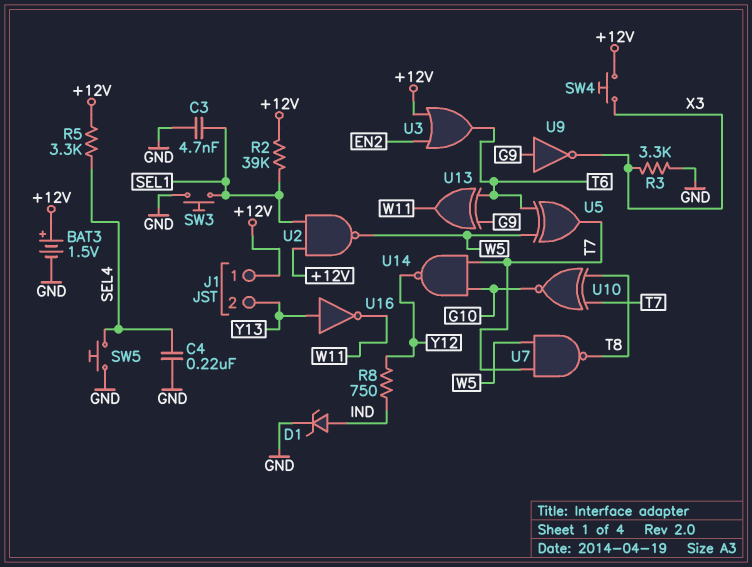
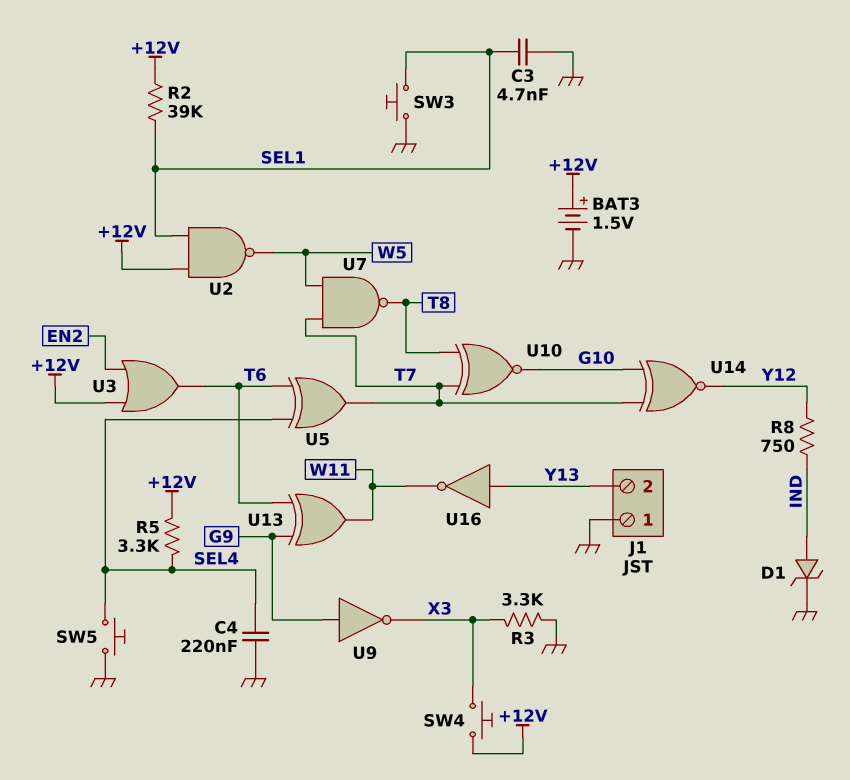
J1 pin 1: +12V -> GND
U5: XOR (in T6, in W5, out T7) -> XOR (in SEL4, in T6, out T7)
U14: NAND (in G10, in T7, out Y12) -> XNOR (in G10, in T7, out Y12)

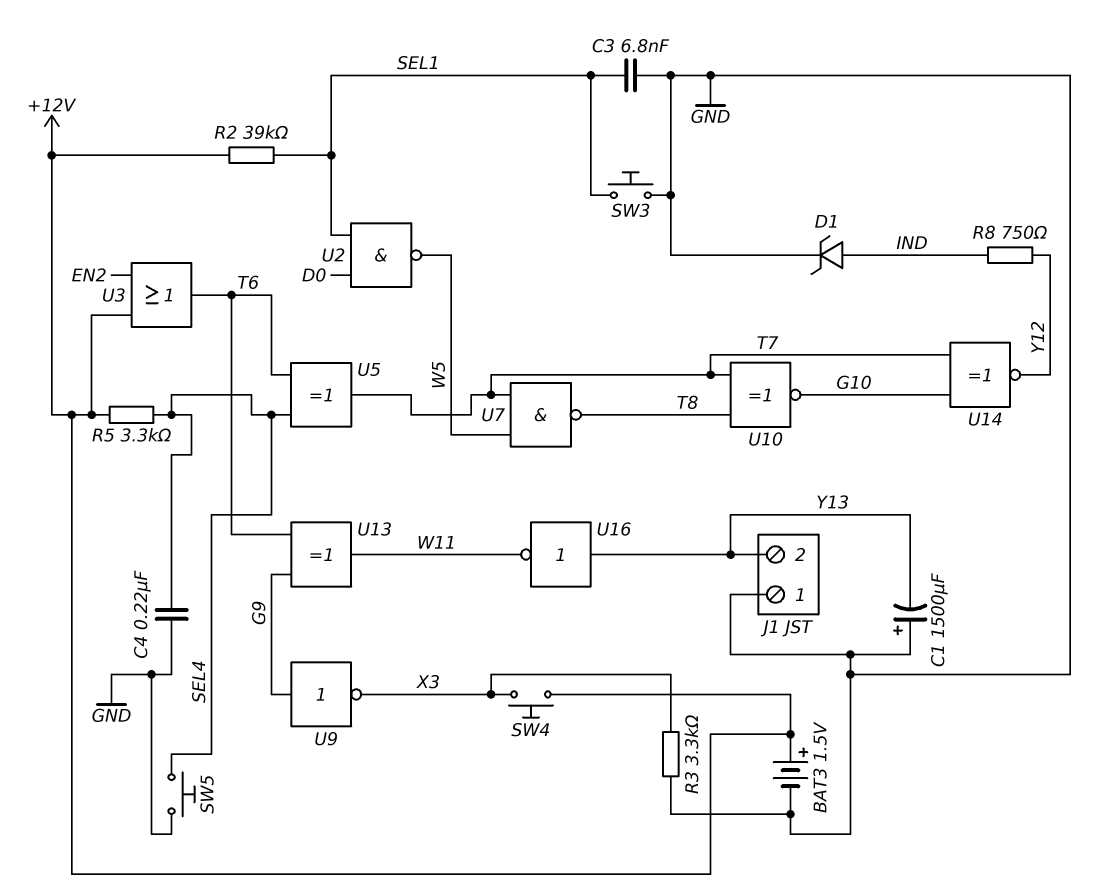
C1: none -> 1500uF (plus GND, minus Y13)
C3: 4.7nF (GND, SEL1) -> 6.8nF (GND, SEL1)
U2: NAND (in +12V, in SEL1, out W5) -> NAND (in D0, in SEL1, out W5)

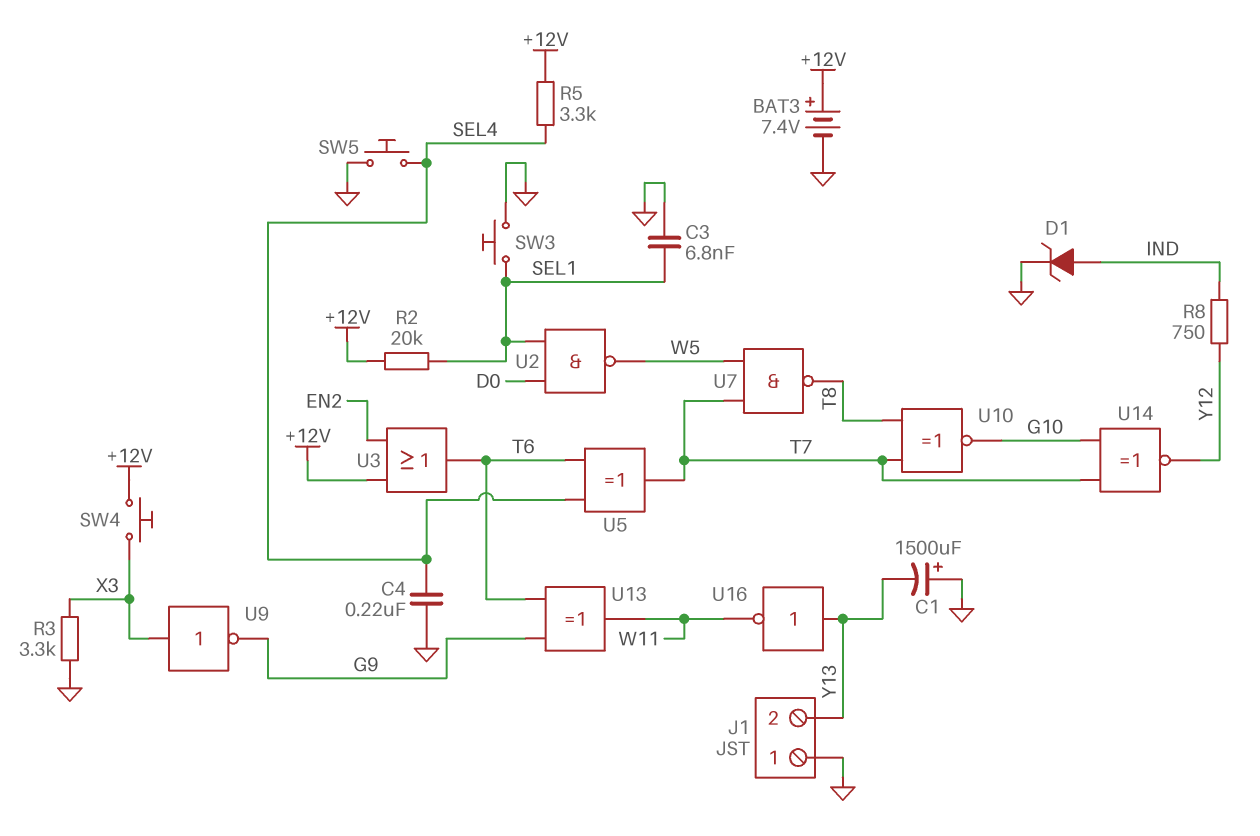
BAT3: 1.5V (plus +12V, minus GND) -> 7.4V (plus +12V, minus GND)
R2: 39k (+12V, SEL1) -> 20k (+12V, SEL1)
U9: NOT (in G9, out X3) -> NOT (in X3, out G9)

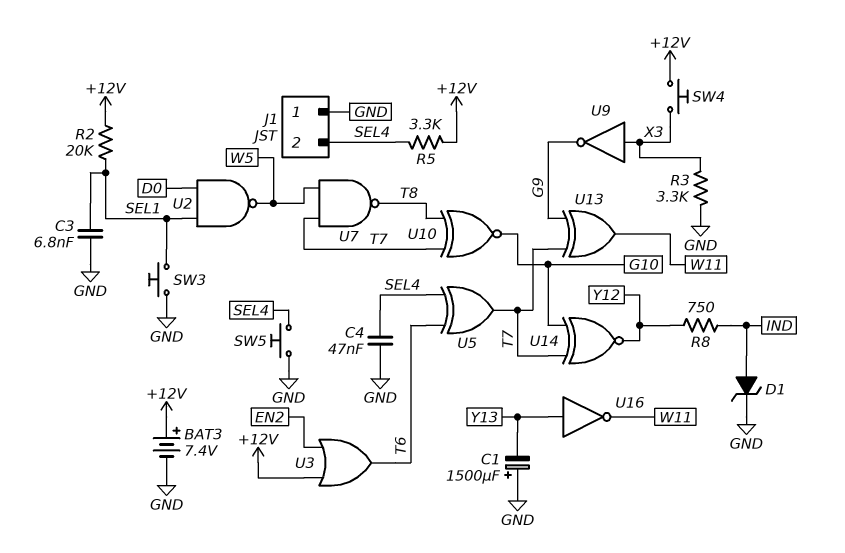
C4: 220nF (GND, SEL4) -> 47nF (GND, SEL4)
J1 pin 2: Y13 -> SEL4
U13: XOR (in G9, in T6, out W11) -> XOR (in G9, in T7, out W11)

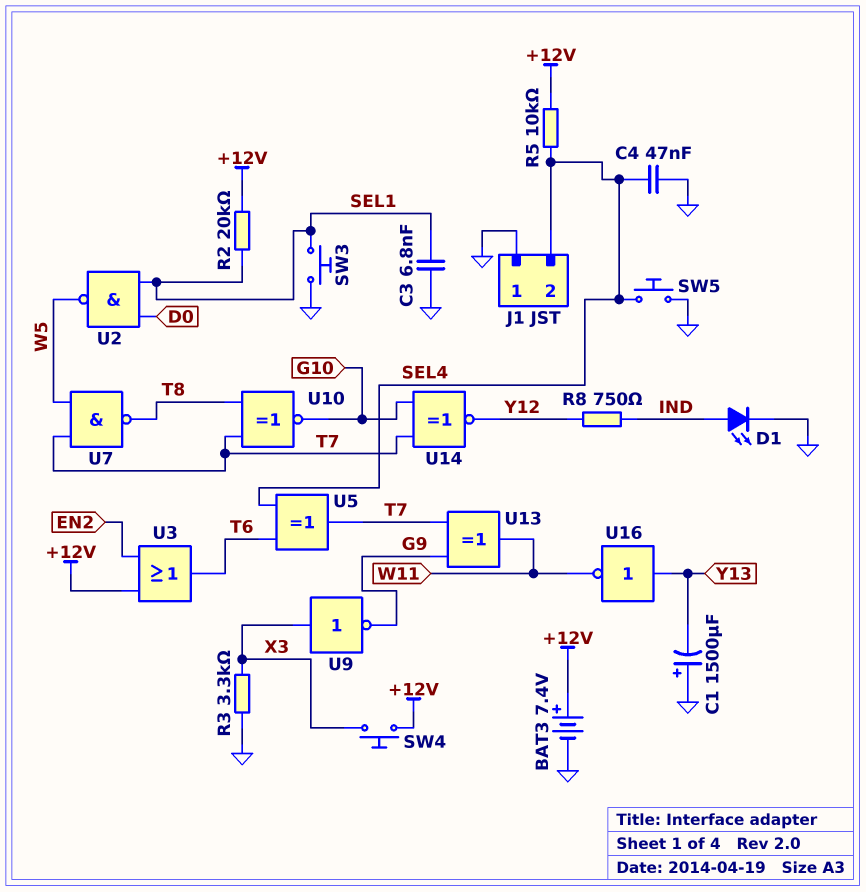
D1: zener (A IND, K GND) -> LED (A IND, K GND)
R5: 3.3k (+12V, SEL4) -> 10k (+12V, SEL4)

